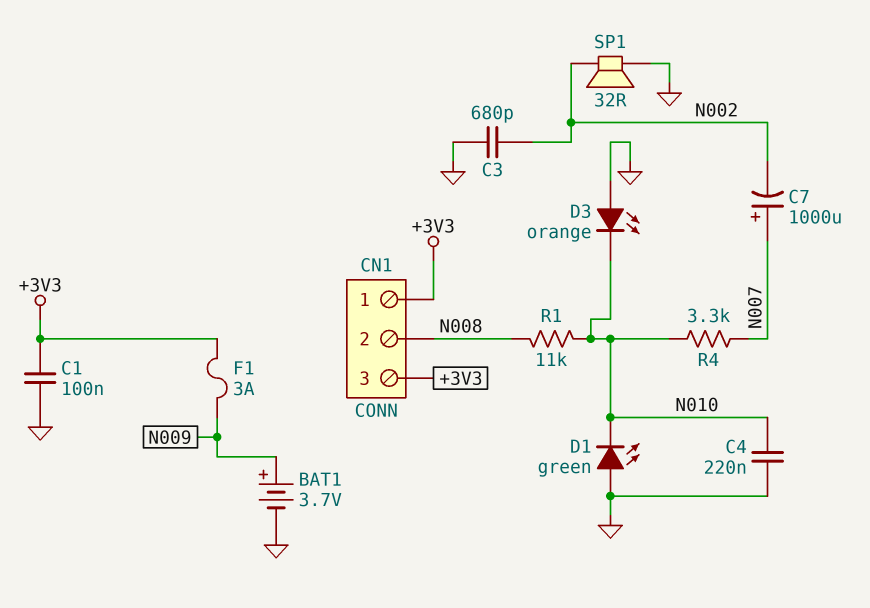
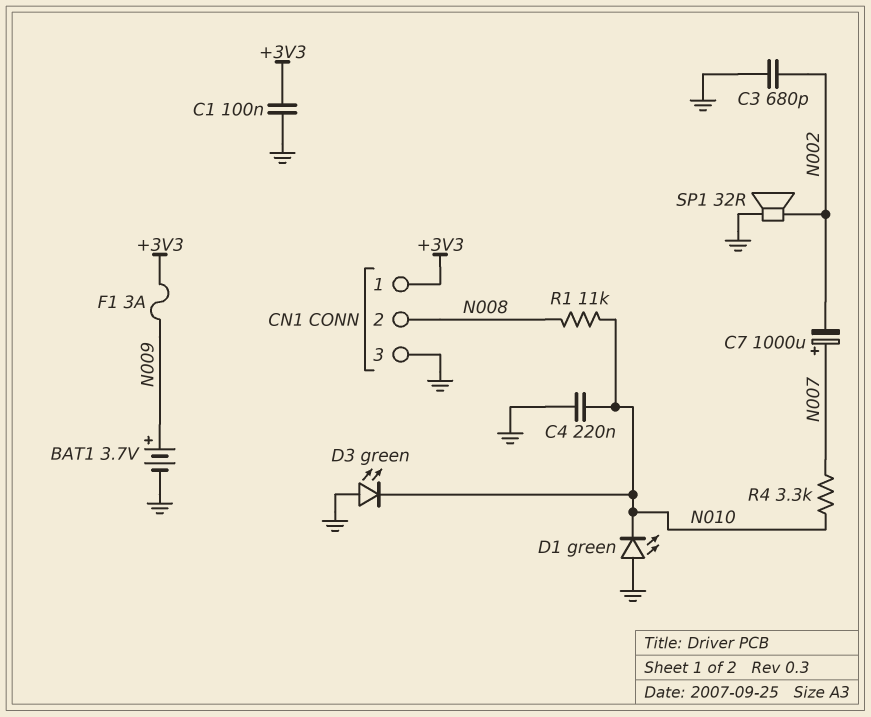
CN1 pin 3: +3V3 -> GND
D3: LED orange (A GND, K N010) -> LED green (A GND, K N010)

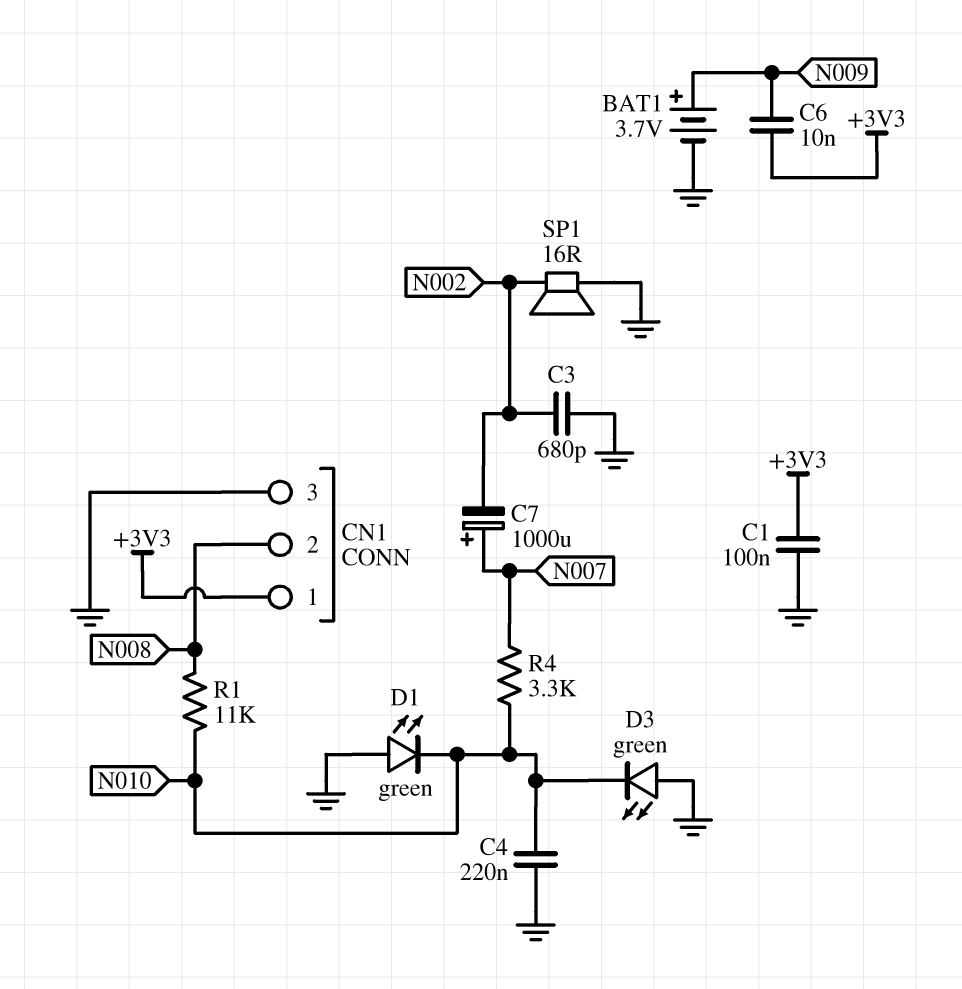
C6: none -> 10nF (+3V3, N009)
F1: 3A (+3V3, N009) -> none
SP1: speaker 32R (GND, N002) -> speaker 16R (GND, N002)

